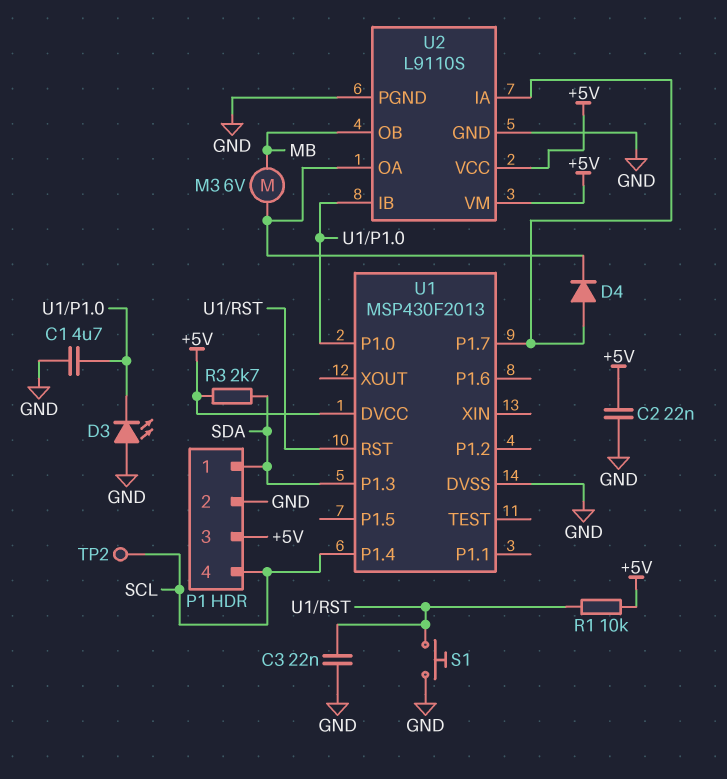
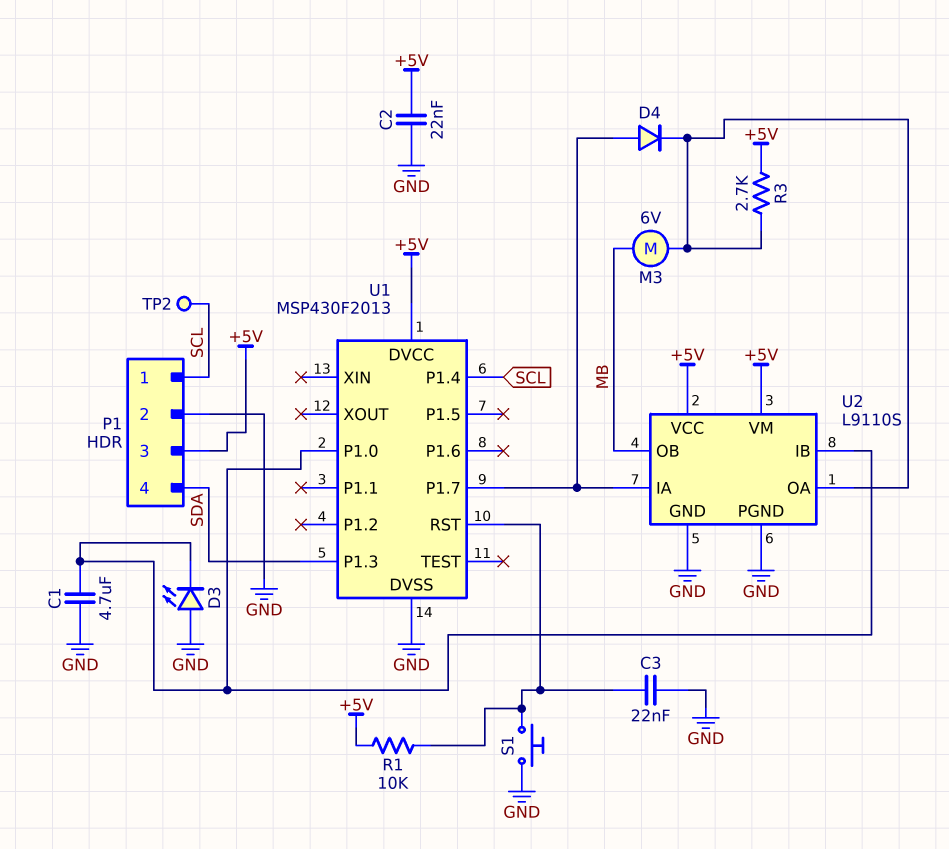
P1 pin 1: SDA -> SCL
P1 pin 4: SCL -> SDA
R3: 2.7k (+5V, SDA) -> 2.7k (+5V, U2/OA)

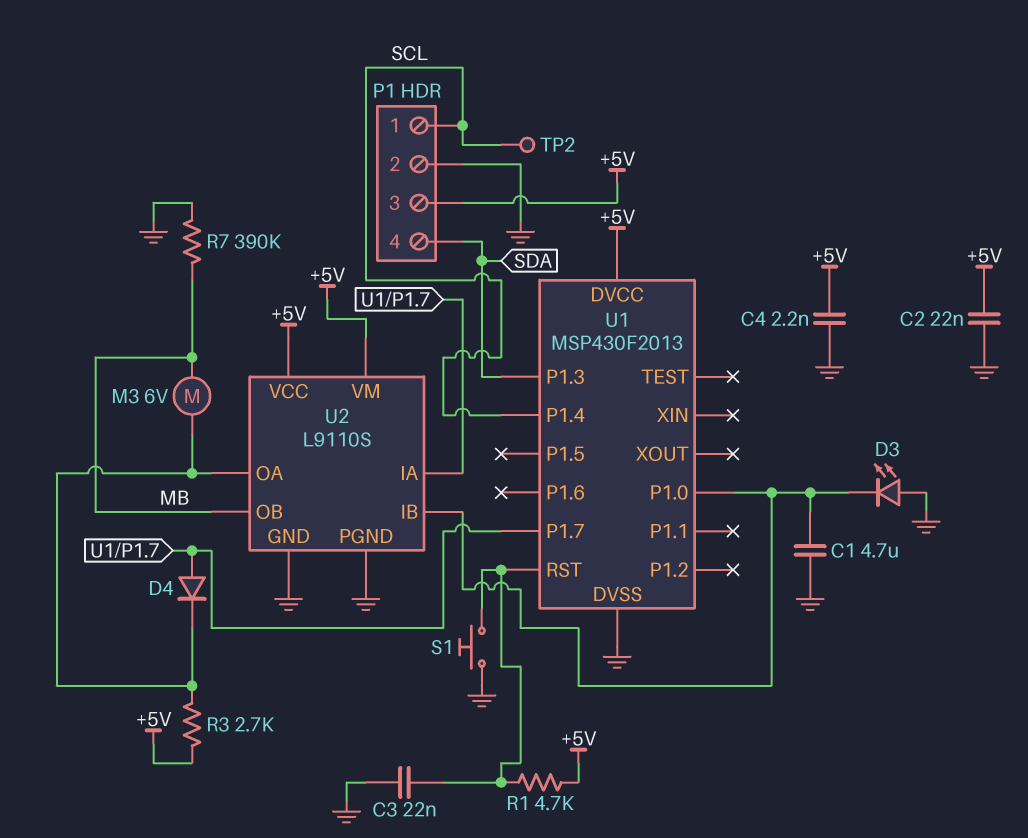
C4: none -> 2.2nF (+5V, GND)
R1: 10k (+5V, U1/RST) -> 4.7k (+5V, U1/RST)
R7: none -> 390k (GND, MB)

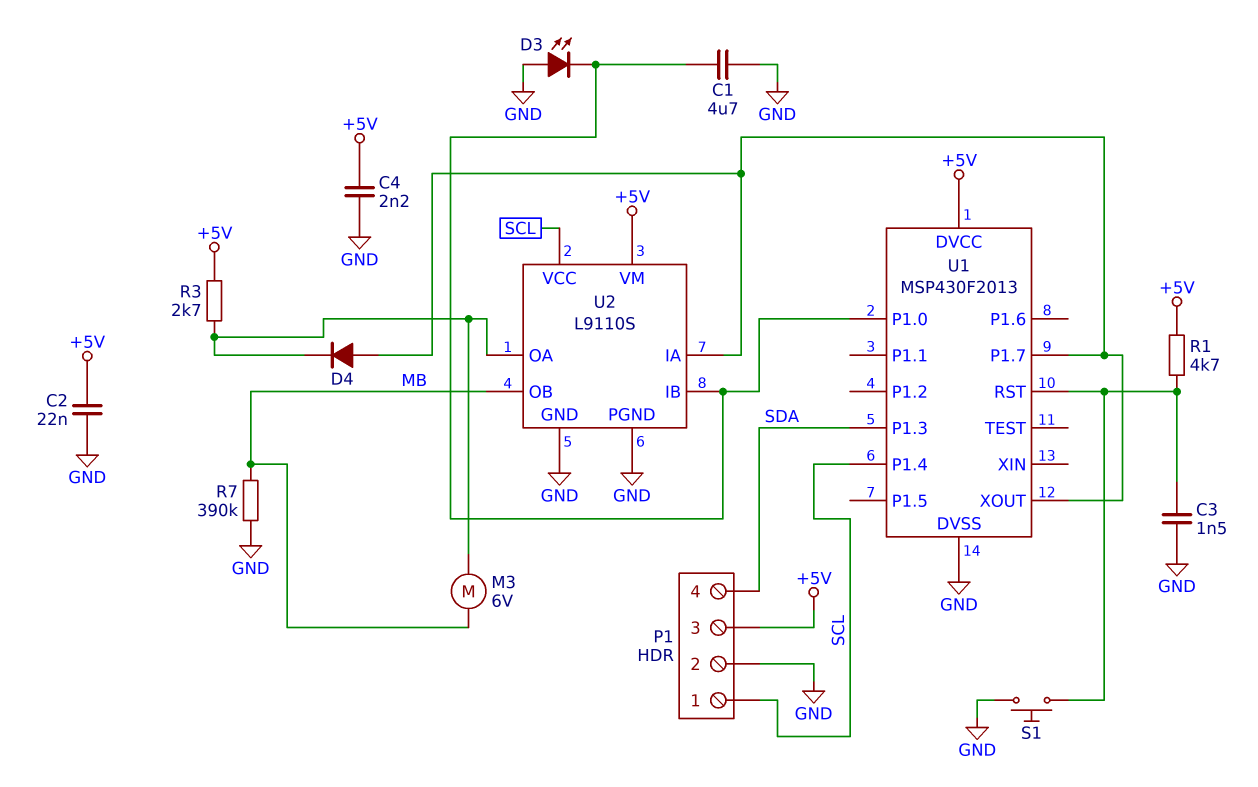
C3: 22nF (GND, U1/RST) -> 1.5nF (GND, U1/RST)
TP2: test point (SCL) -> none
U1 pin XOUT: none -> U1/P1.7
U2 pin VCC: +5V -> SCL

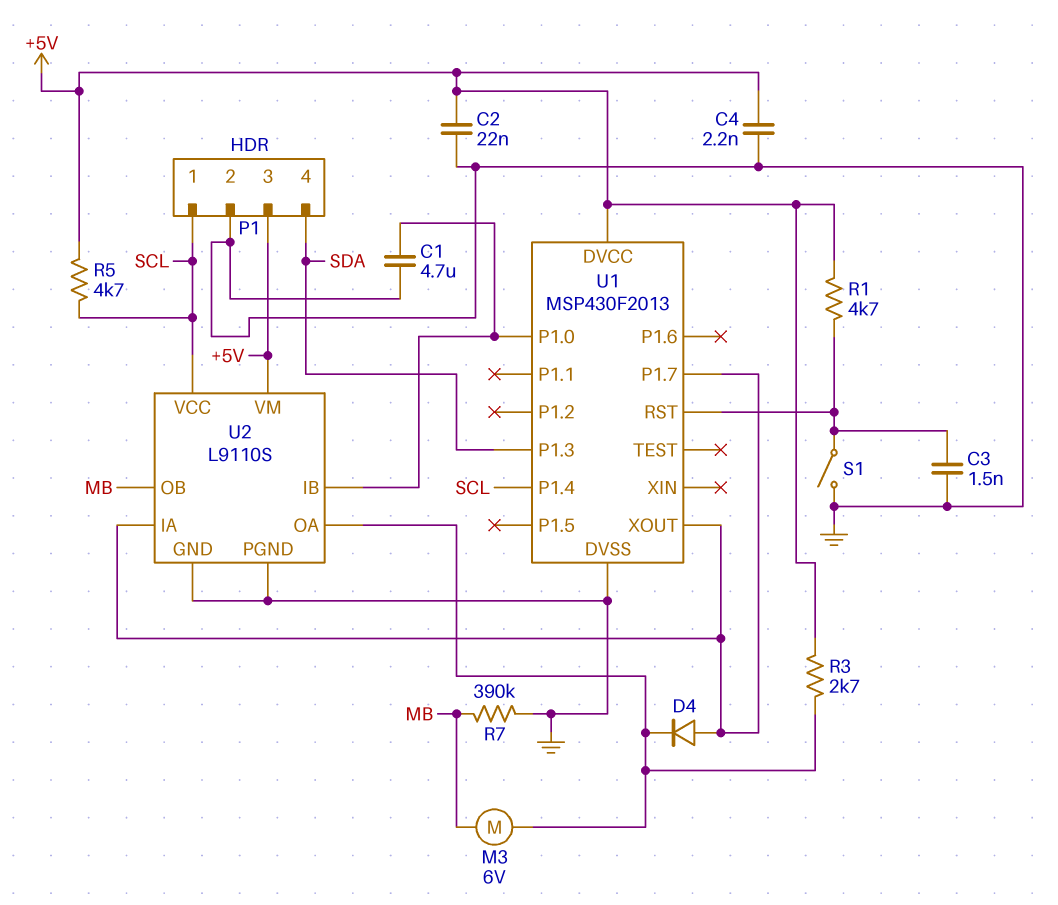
D3: LED (A GND, K U1/P1.0) -> none
R5: none -> 4.7k (+5V, SCL)
S1: button (GND, U1/RST) -> switch (GND, U1/RST)

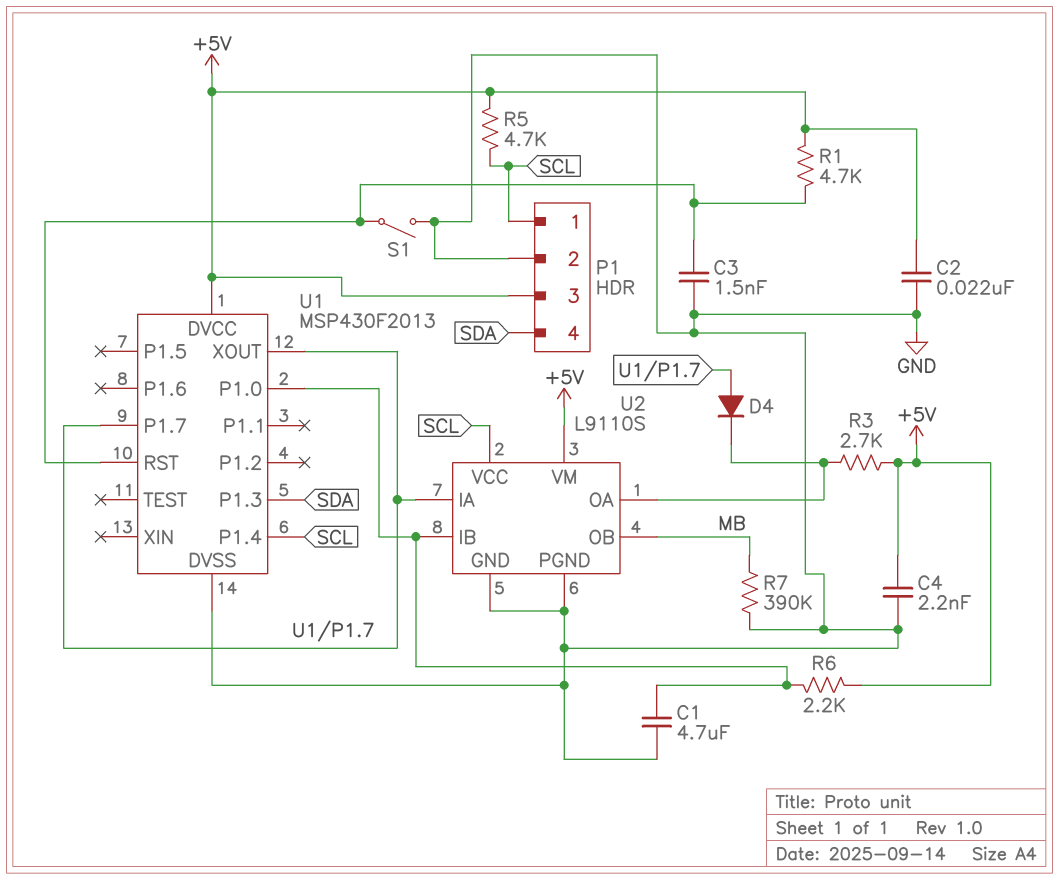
M3: motor 6V (MB, U2/OA) -> none
R6: none -> 2.2k (+5V, U1/P1.0)

